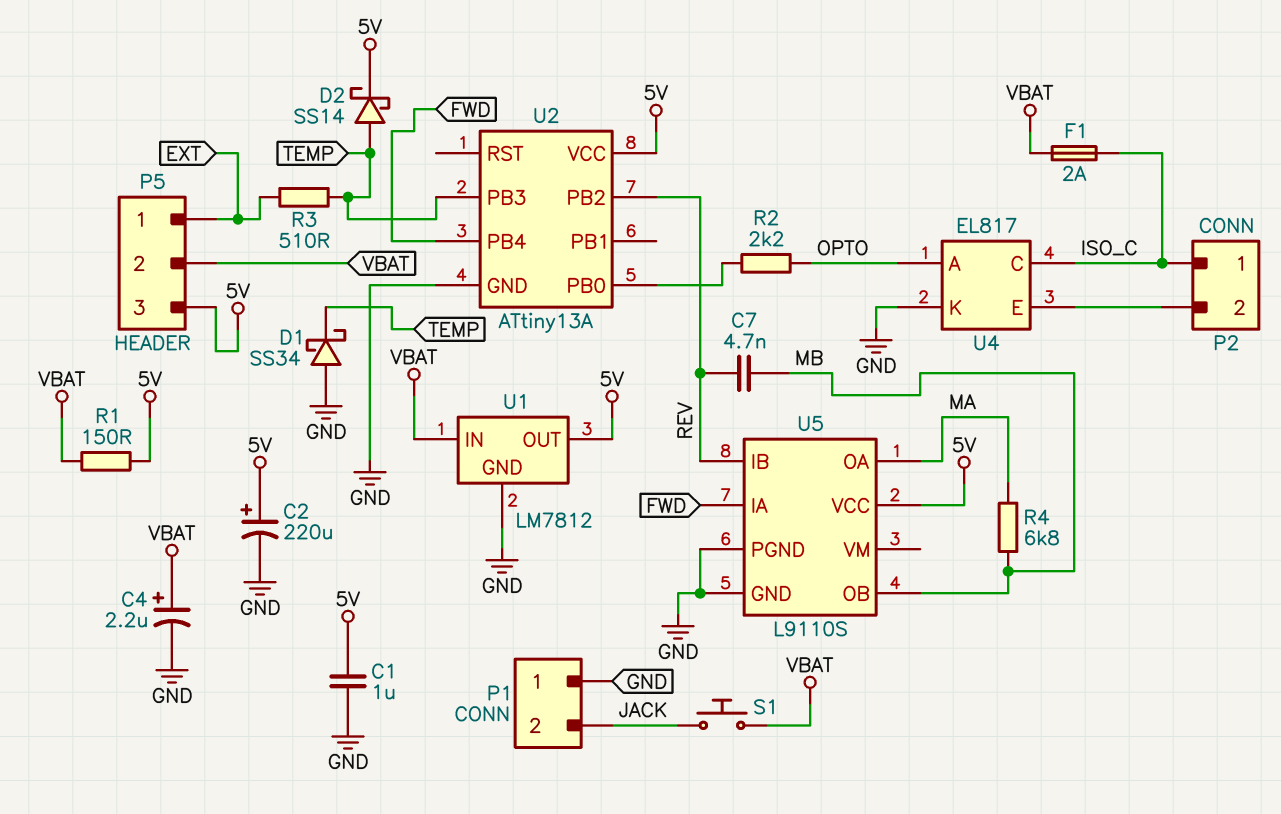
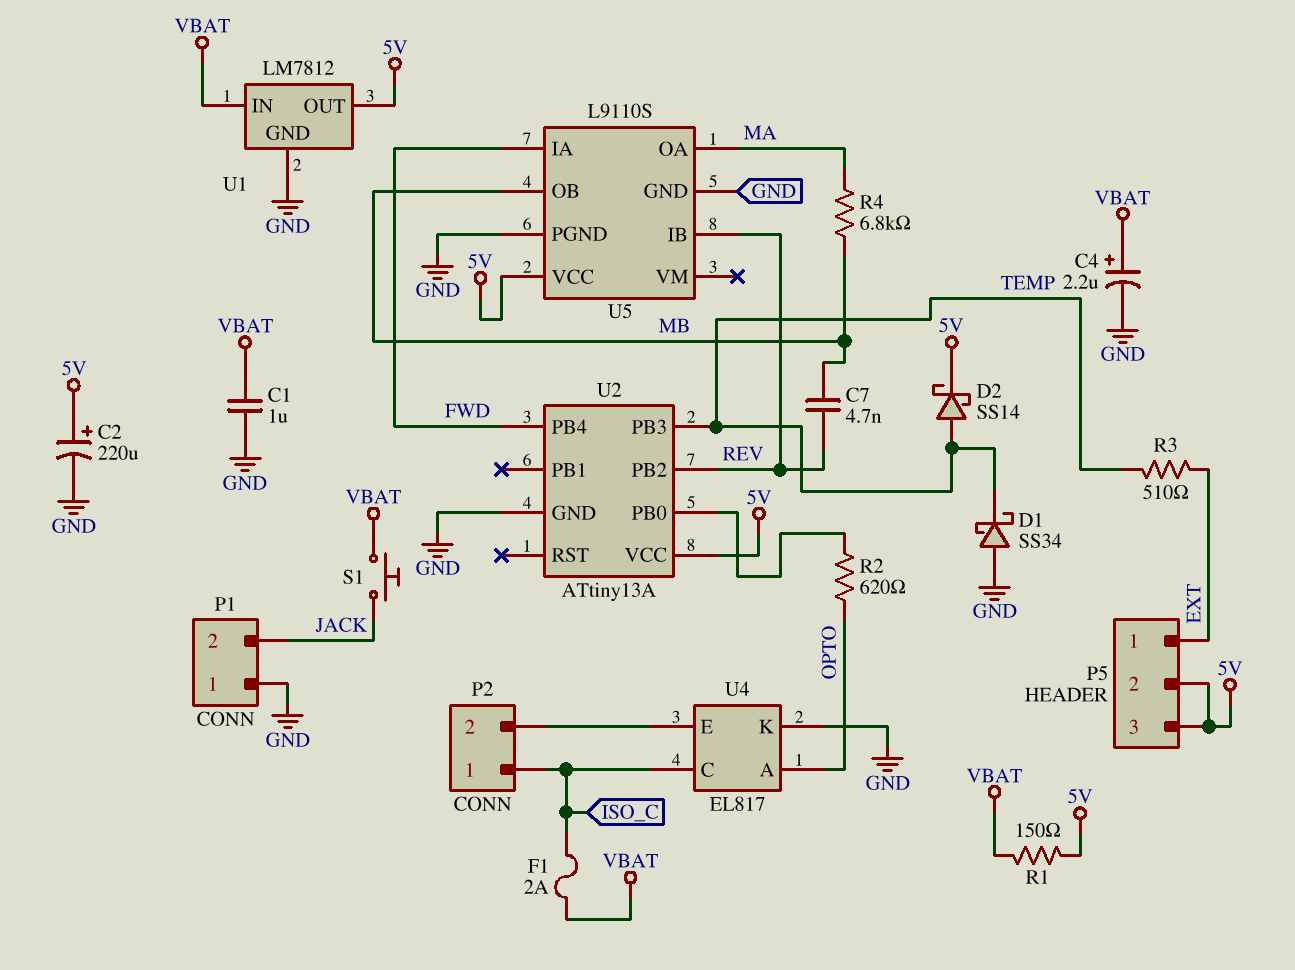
C1: 1uF (5V, GND) -> 1uF (GND, VBAT)
P5 pin 2: VBAT -> 5V
R2: 2.2k (OPTO, U2/PB0) -> 620 (OPTO, U2/PB0)

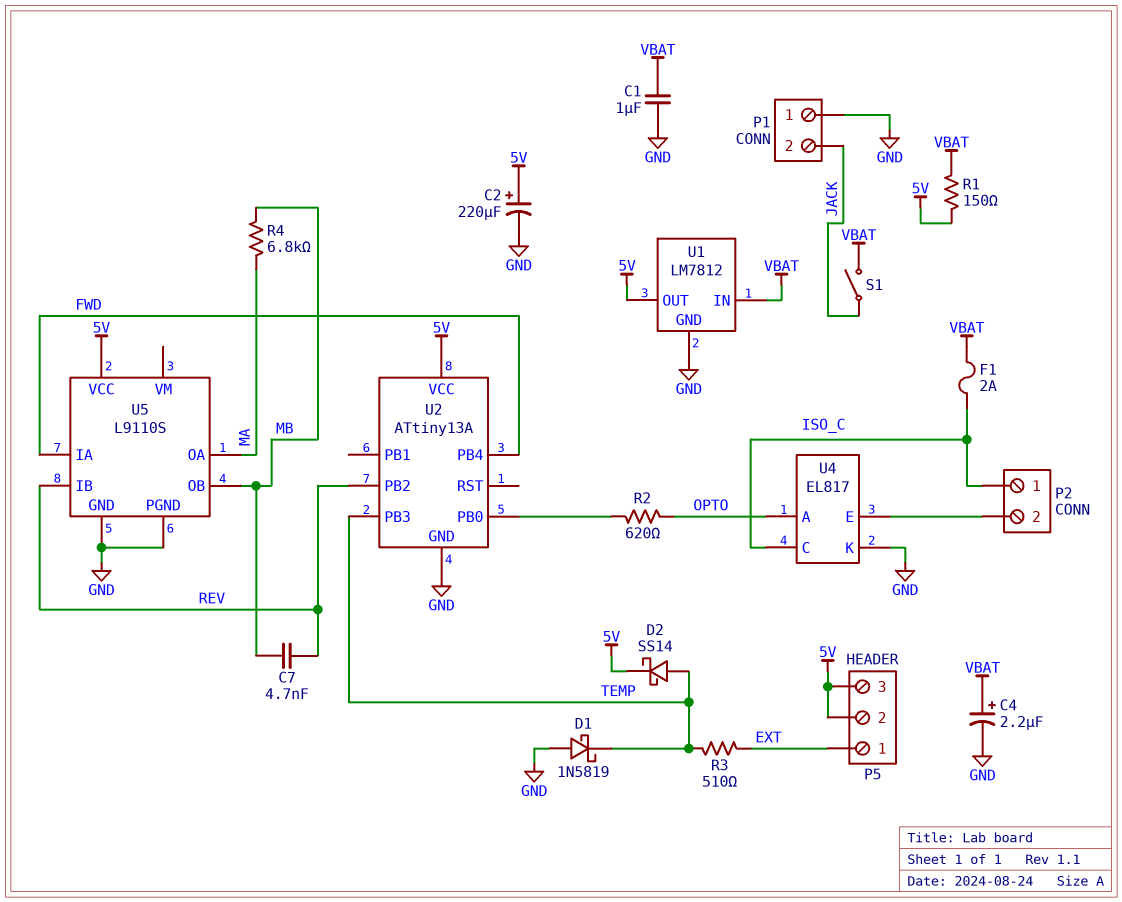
D1: schottky SS34 (A GND, K TEMP) -> schottky 1N5819 (A GND, K TEMP)
S1: button (JACK, VBAT) -> switch (JACK, VBAT)

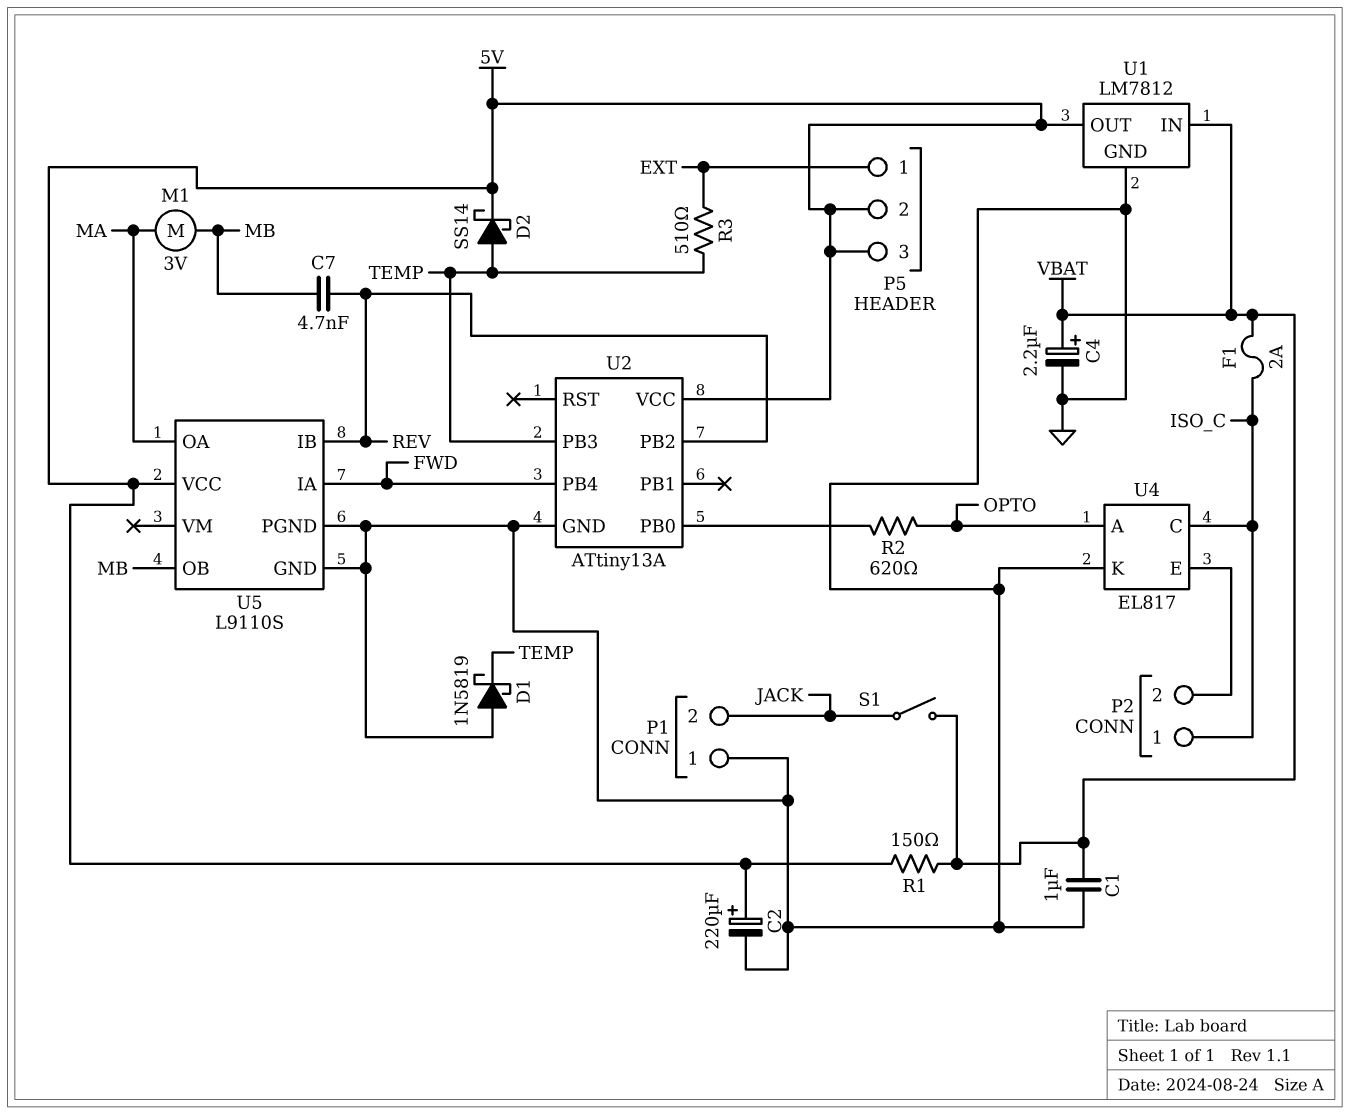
M1: none -> motor 3V (MA, MB)
R4: 6.8k (MA, MB) -> none

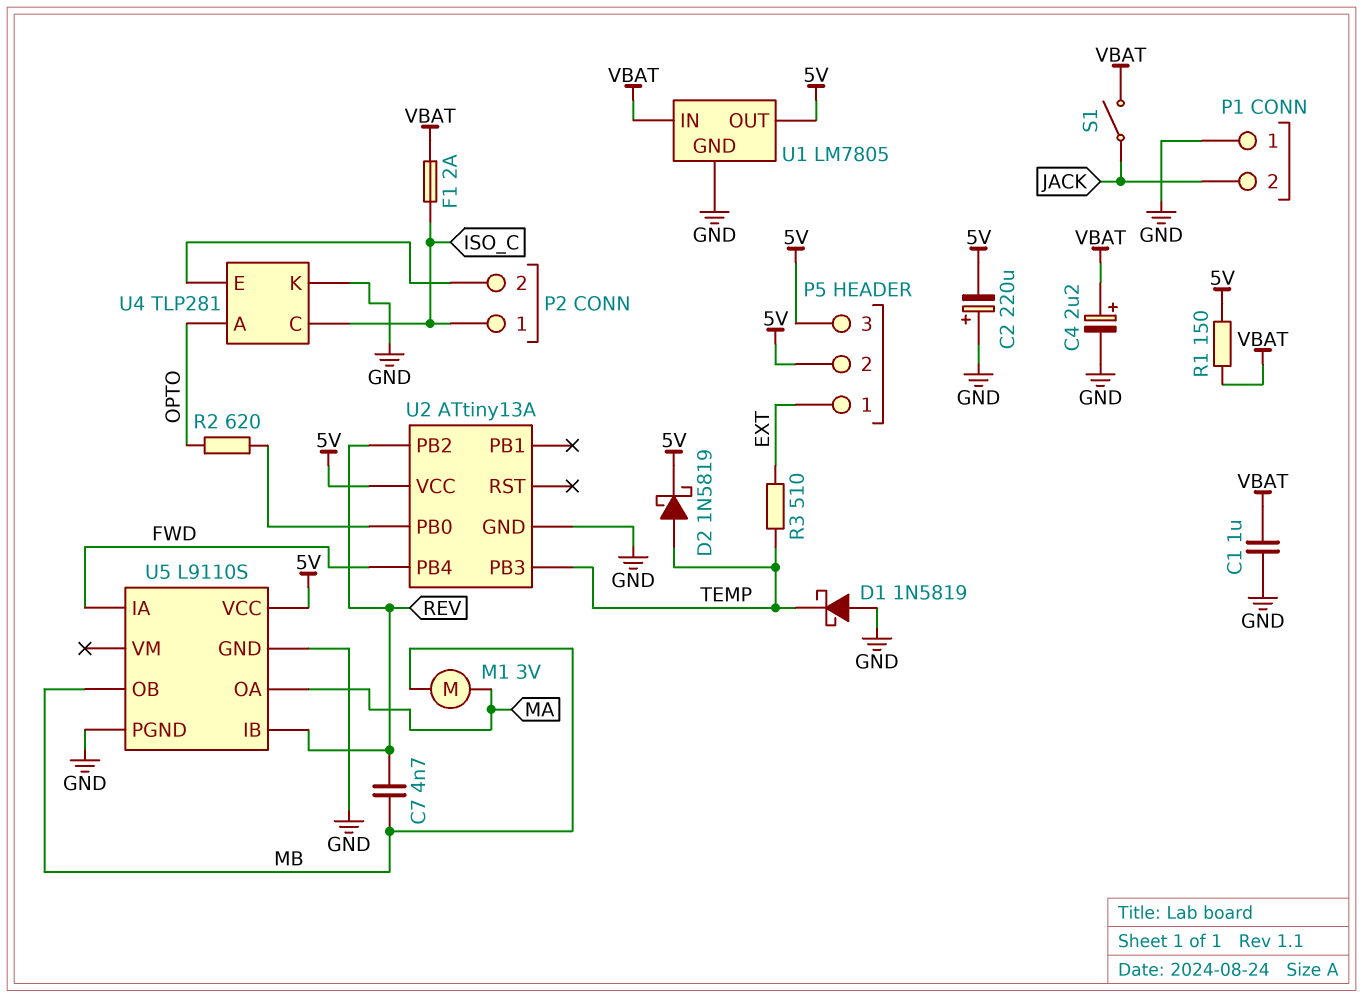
C2: 220uF (plus 5V, minus GND) -> 220uF (plus GND, minus 5V)
D2: schottky SS14 (A TEMP, K 5V) -> schottky 1N5819 (A TEMP, K 5V)
U1: LM7812 -> LM7805
U4: EL817 -> TLP281

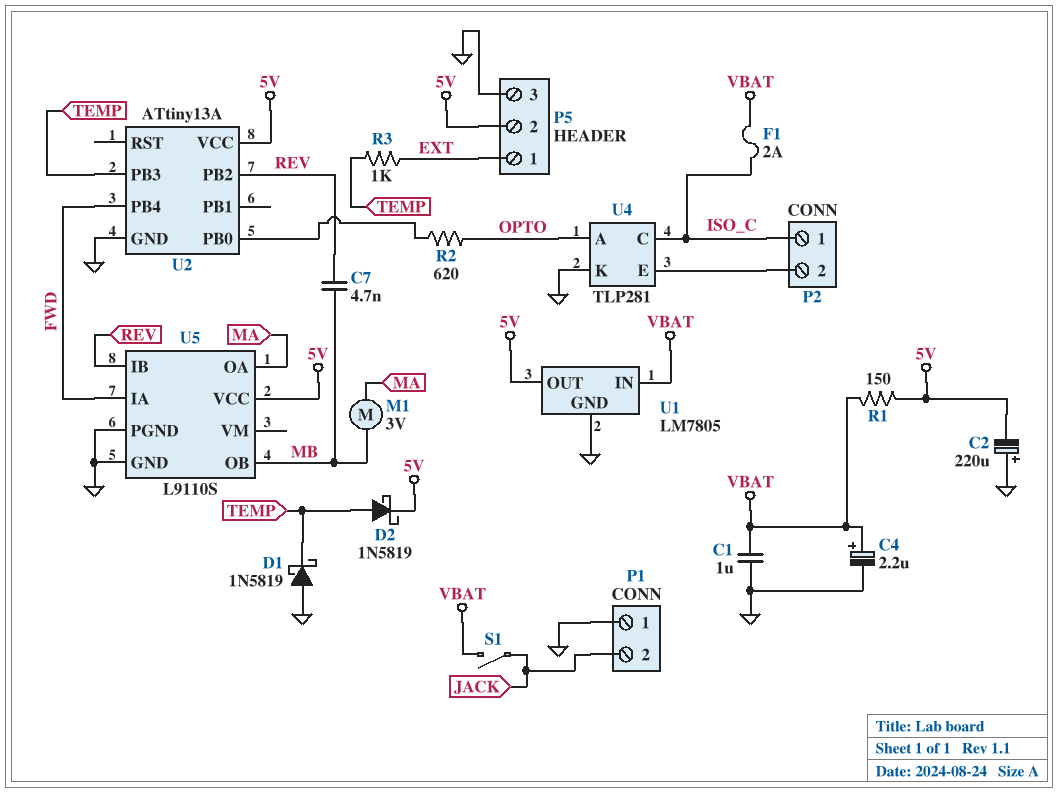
P5 pin 3: 5V -> GND
R3: 510 (EXT, TEMP) -> 1k (EXT, TEMP)

